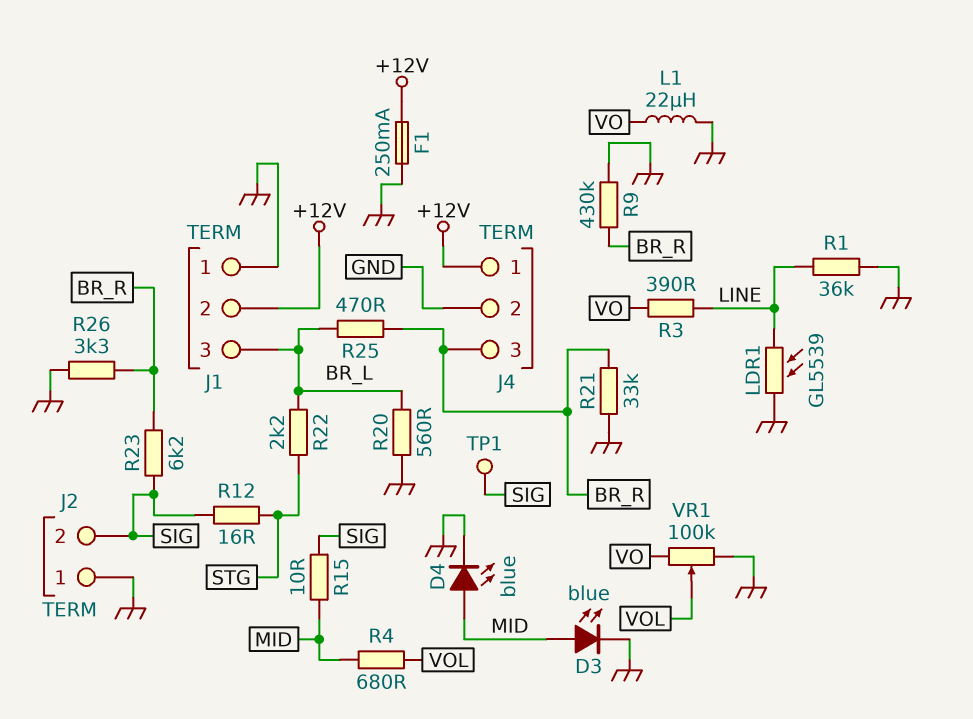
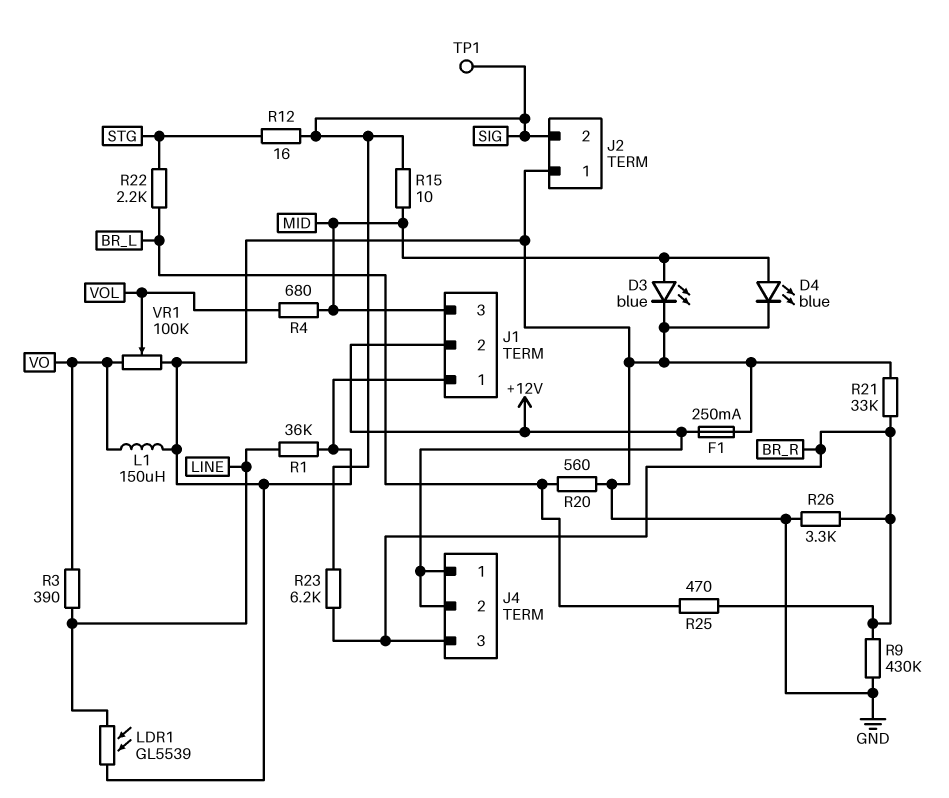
J1 pin 3: BR_L -> MID
J4 pin 2: GND -> +12V
L1: 22uH (GND, VO) -> 150uH (GND, VO)

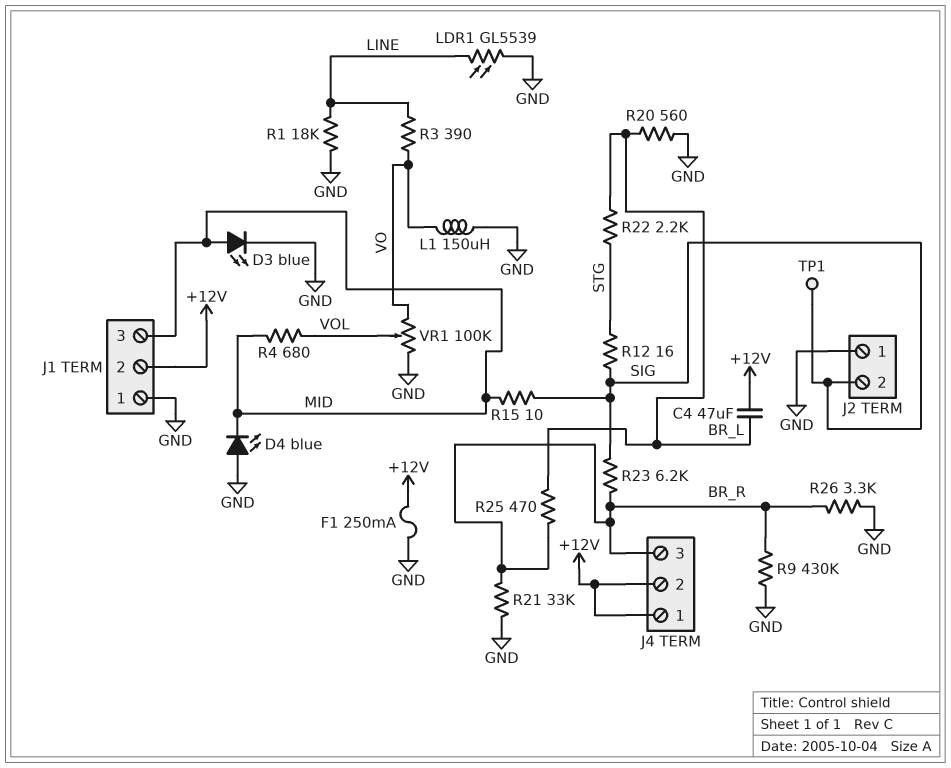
C4: none -> 47uF (+12V, BR_L)
D4: LED blue (A MID, K GND) -> LED blue (A GND, K MID)
R1: 36k (GND, LINE) -> 18k (GND, LINE)

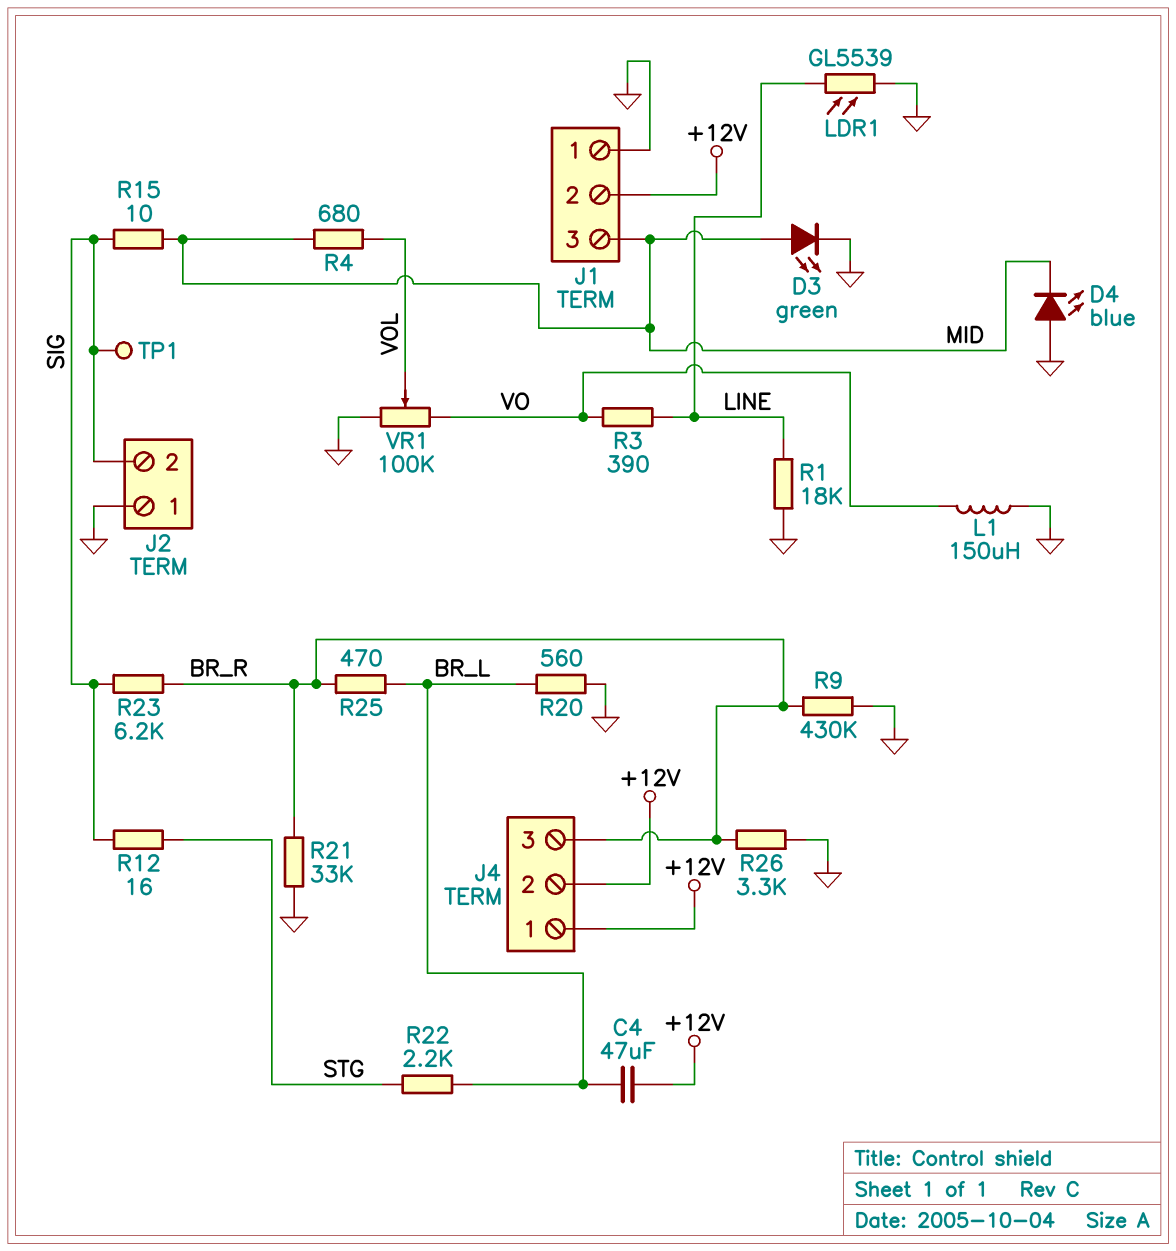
D3: LED blue (A MID, K GND) -> LED green (A MID, K GND)
F1: 250mA (+12V, GND) -> none

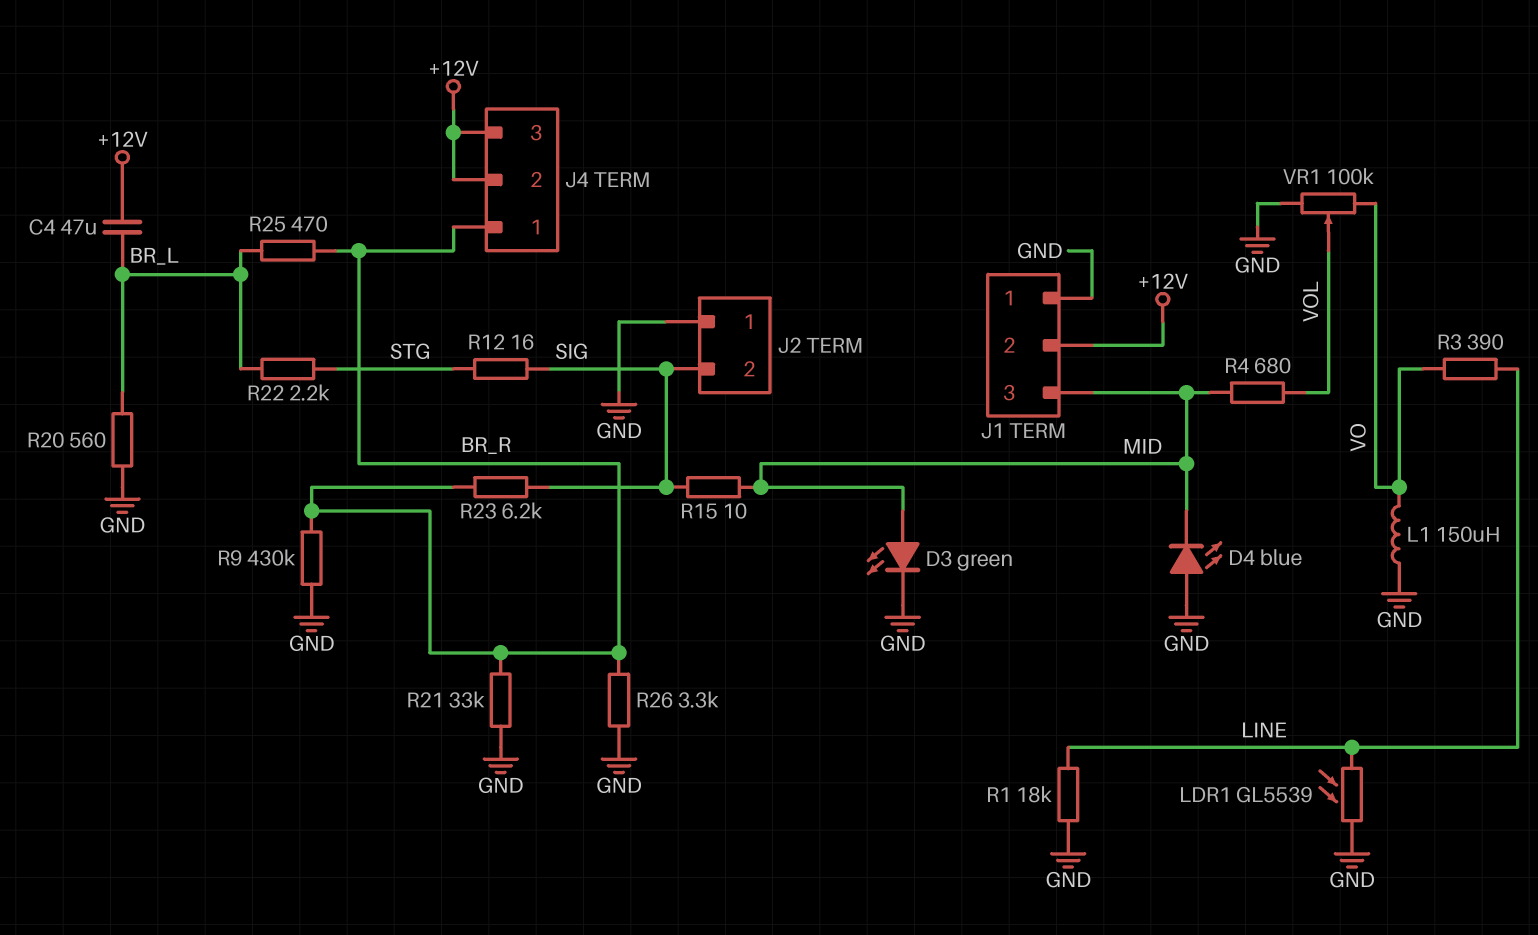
J4 pin 1: +12V -> BR_R
J4 pin 3: BR_R -> +12V
TP1: test point (SIG) -> none

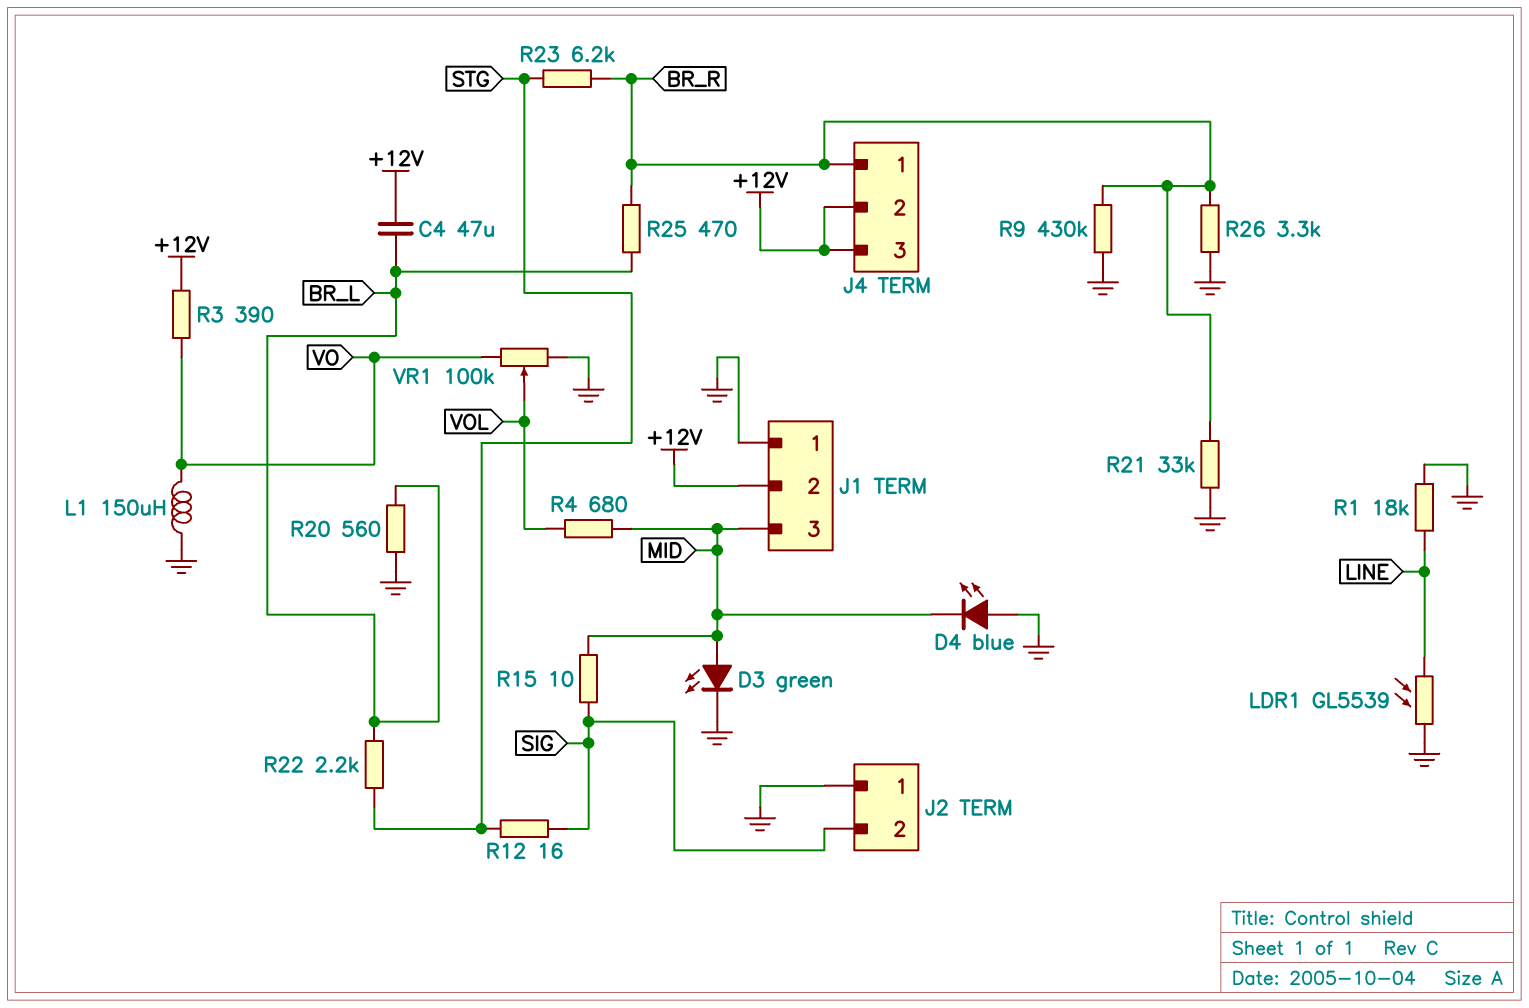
R3: 390 (LINE, VO) -> 390 (+12V, VO)
R23: 6.2k (BR_R, SIG) -> 6.2k (BR_R, STG)

